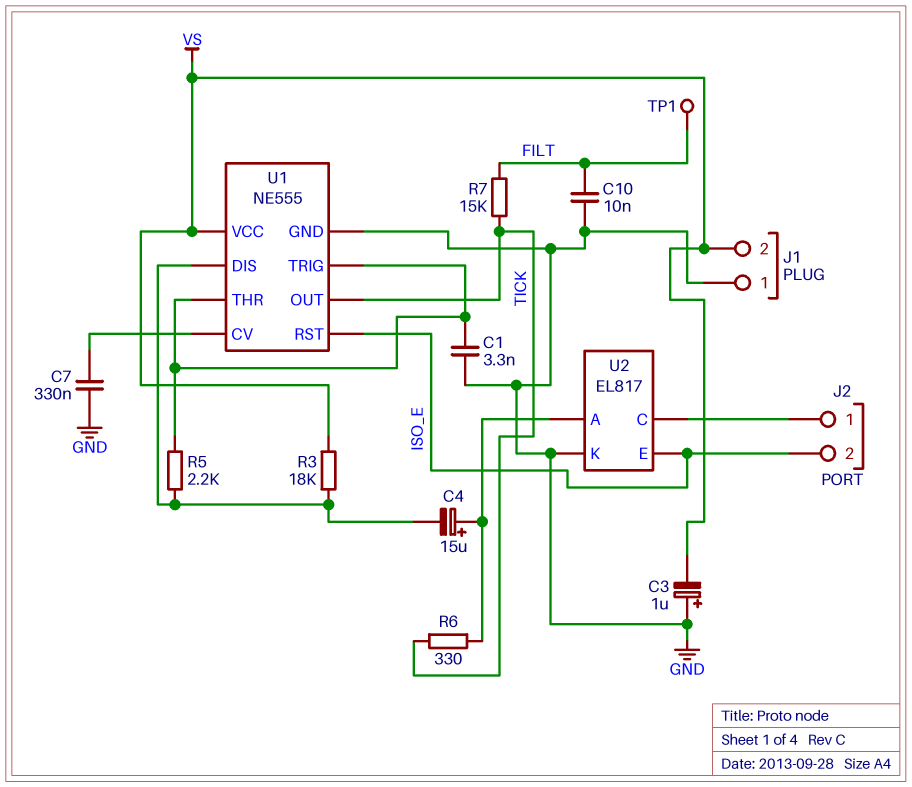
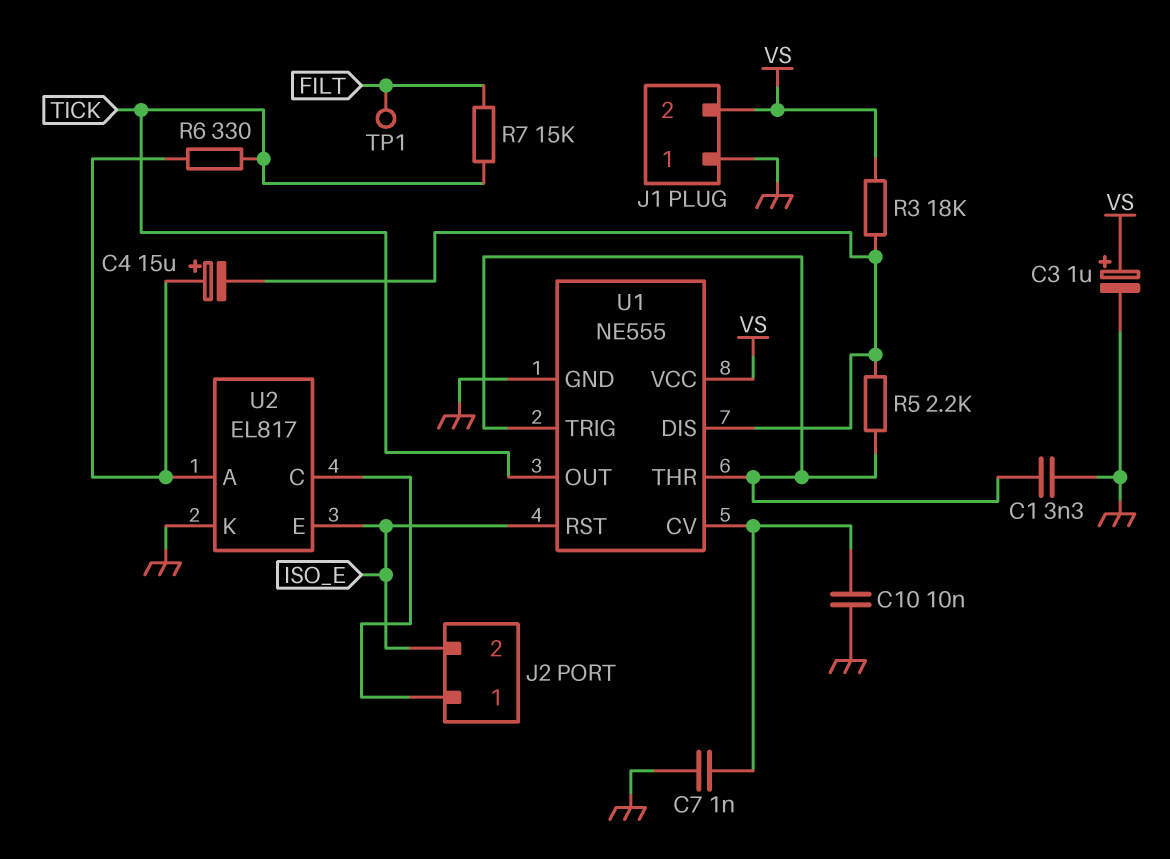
C3: 1uF (plus GND, minus VS) -> 1uF (plus VS, minus GND)
C7: 330nF (GND, U1/CV) -> 1nF (GND, U1/CV)
C10: 10nF (FILT, GND) -> 10nF (GND, U1/CV)

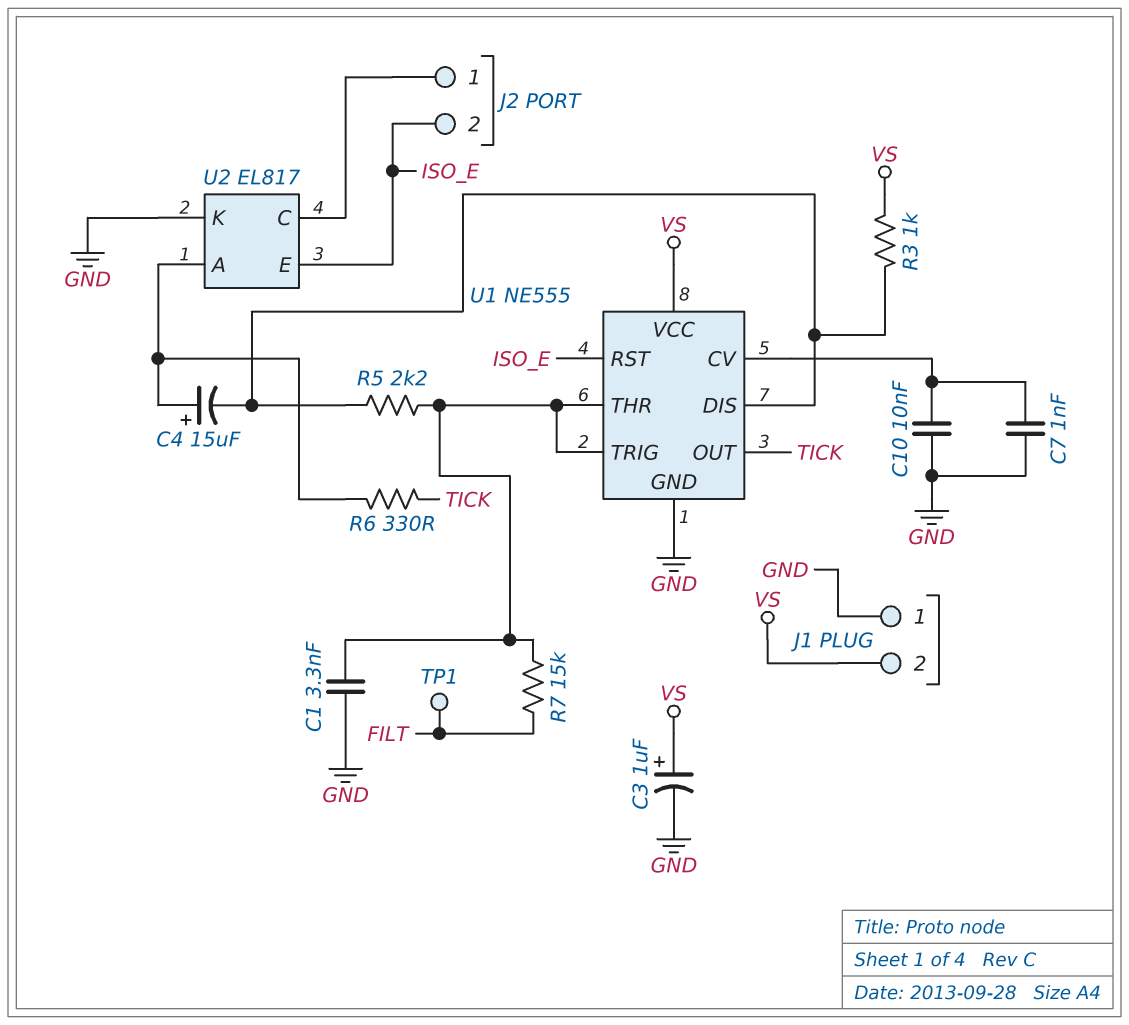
R3: 18k (U1/DIS, VS) -> 1k (U1/DIS, VS)
R7: 15k (FILT, TICK) -> 15k (FILT, U1/THR)

